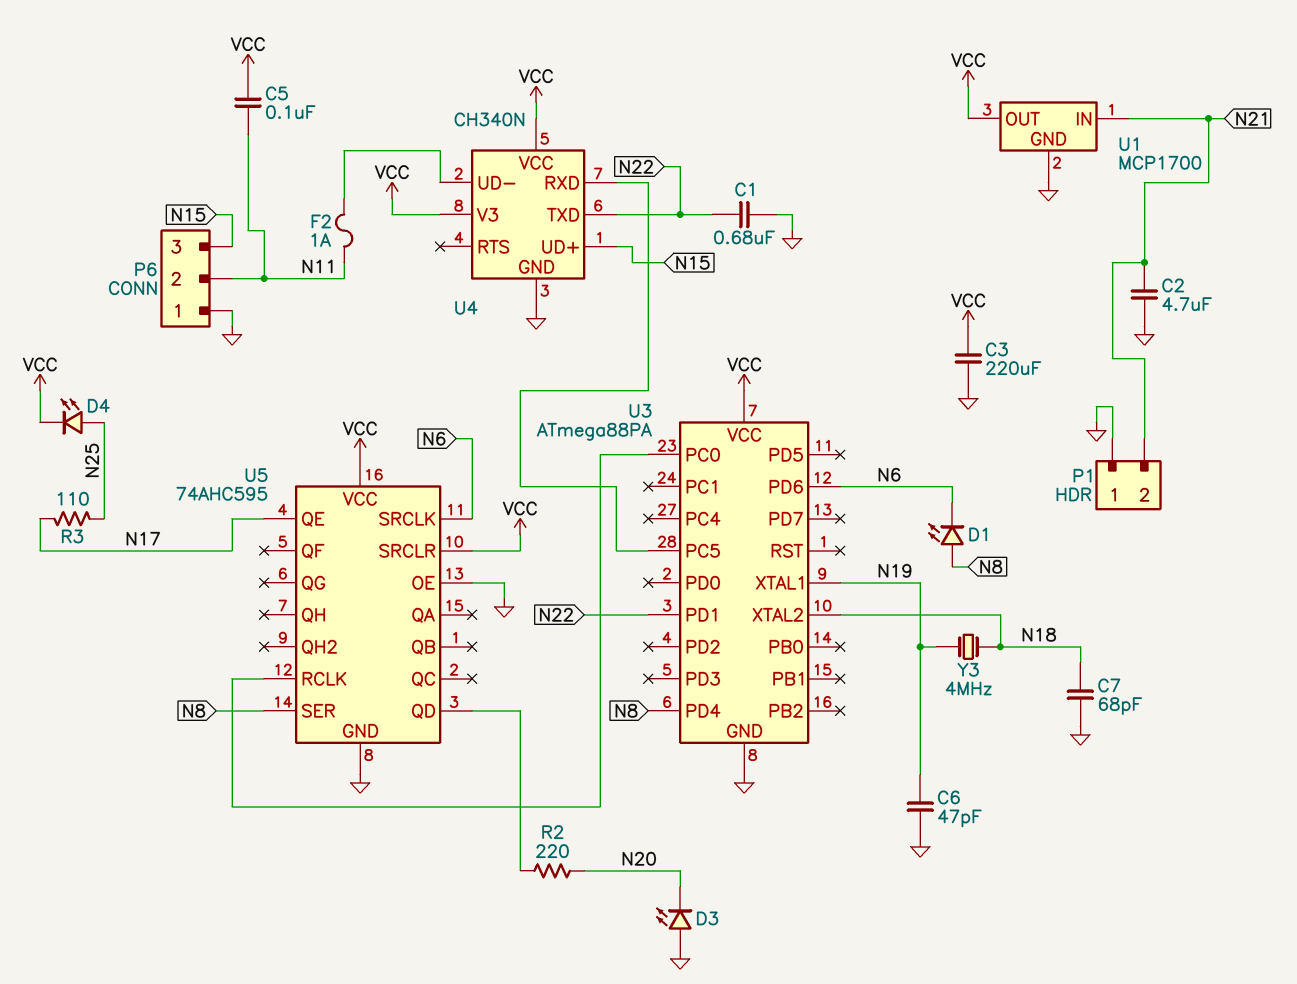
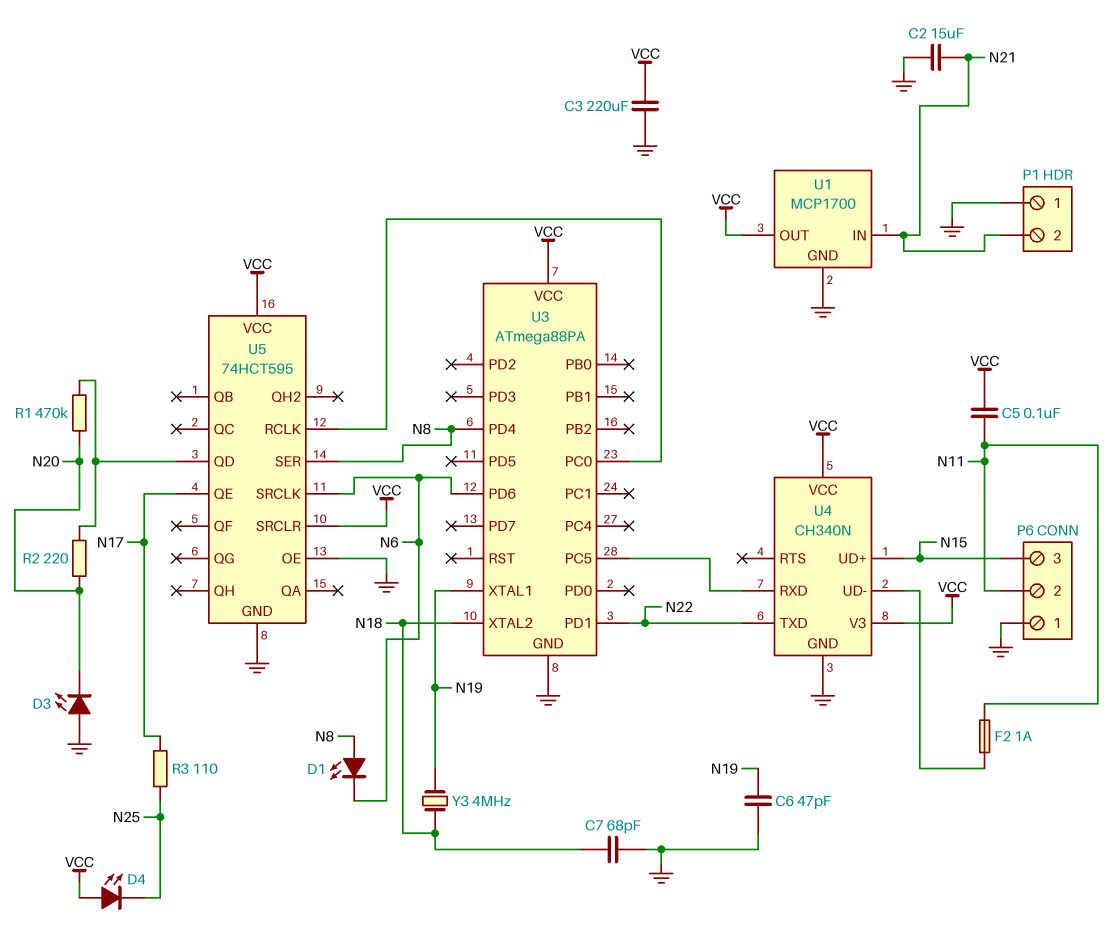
C1: 680nF (GND, N22) -> none
C2: 4.7uF (GND, N21) -> 15uF (GND, N21)
D4: LED (A N25, K VCC) -> LED (A VCC, K N25)
R1: none -> 470k (N20, U5/QD)
U5: 74AHC595 -> 74HCT595

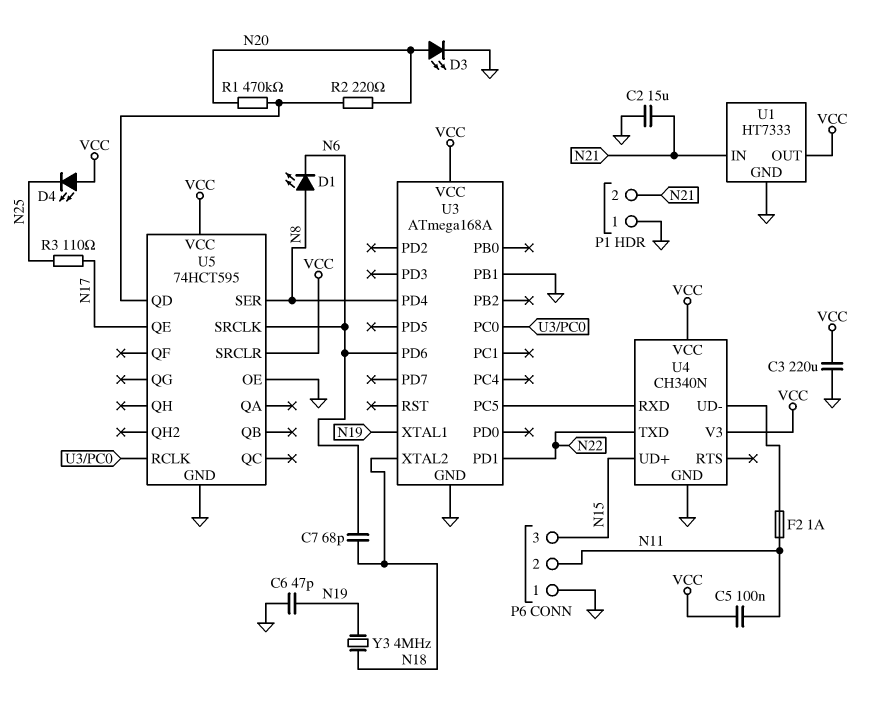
C7: 68pF (GND, N18) -> 68pF (N6, N18)
D3: LED (A GND, K N20) -> LED (A N20, K GND)
U1: MCP1700 -> HT7333
U3: ATmega88PA -> ATmega168A
U3 pin PB1: none -> GND

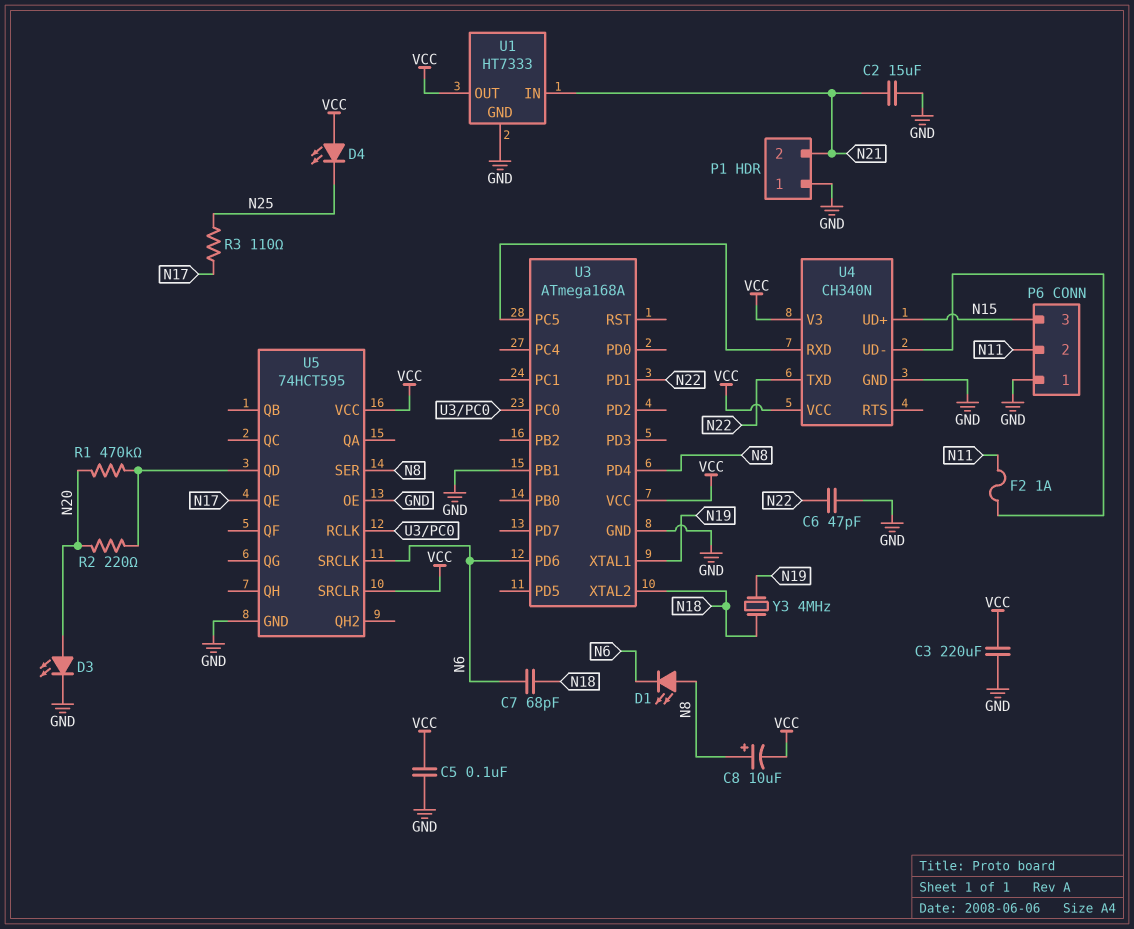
C5: 100nF (N11, VCC) -> 100nF (GND, VCC)
C6: 47pF (GND, N19) -> 47pF (GND, N22)
C8: none -> 10uF (plus N8, minus VCC)

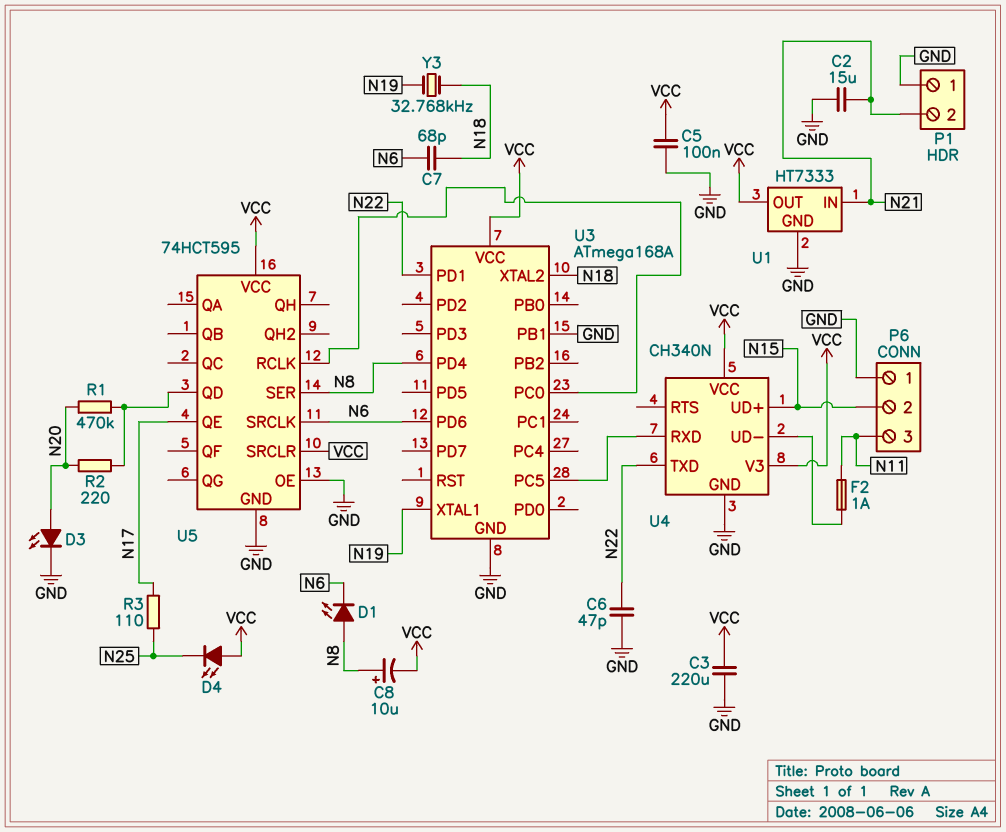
P6 pin 2: N11 -> N15
P6 pin 3: N15 -> N11
Y3: 4MHz (N18, N19) -> 32.768kHz (N18, N19)

